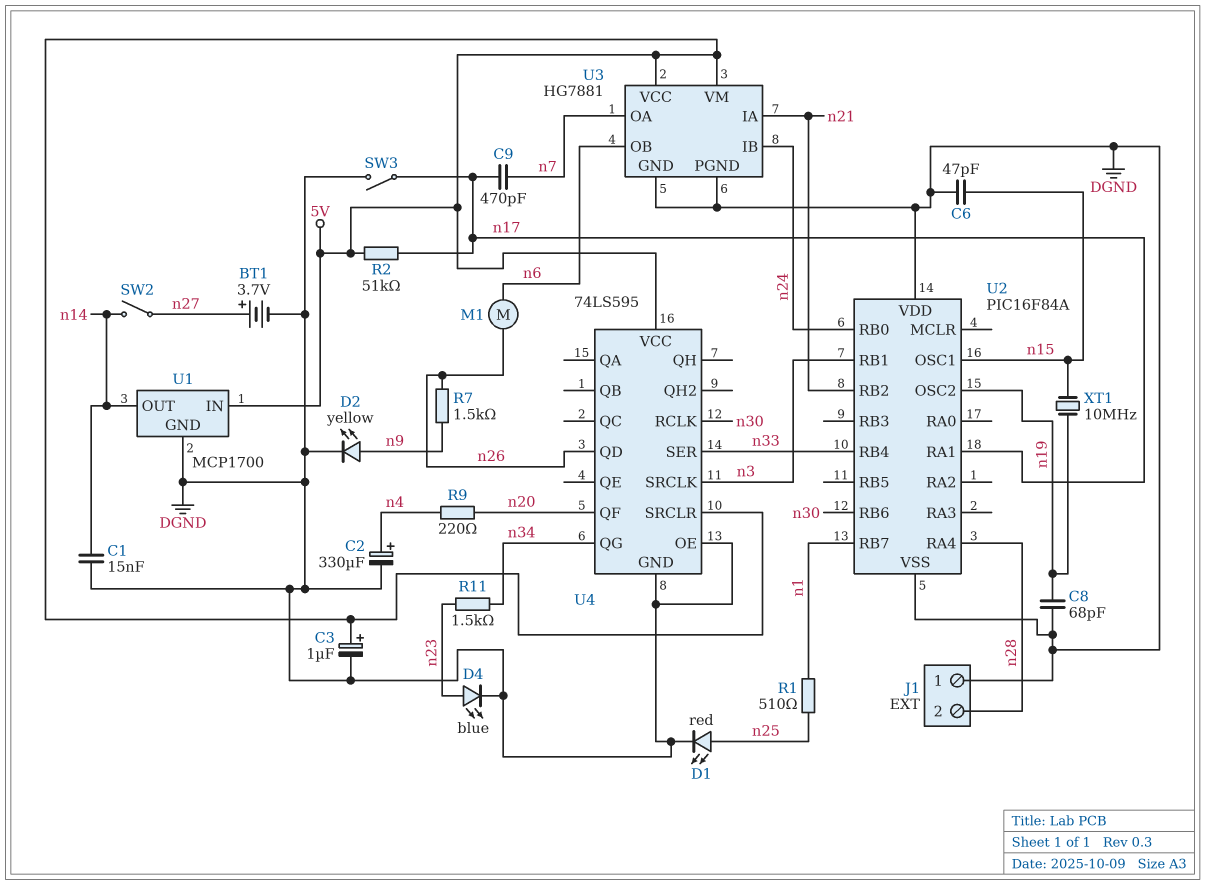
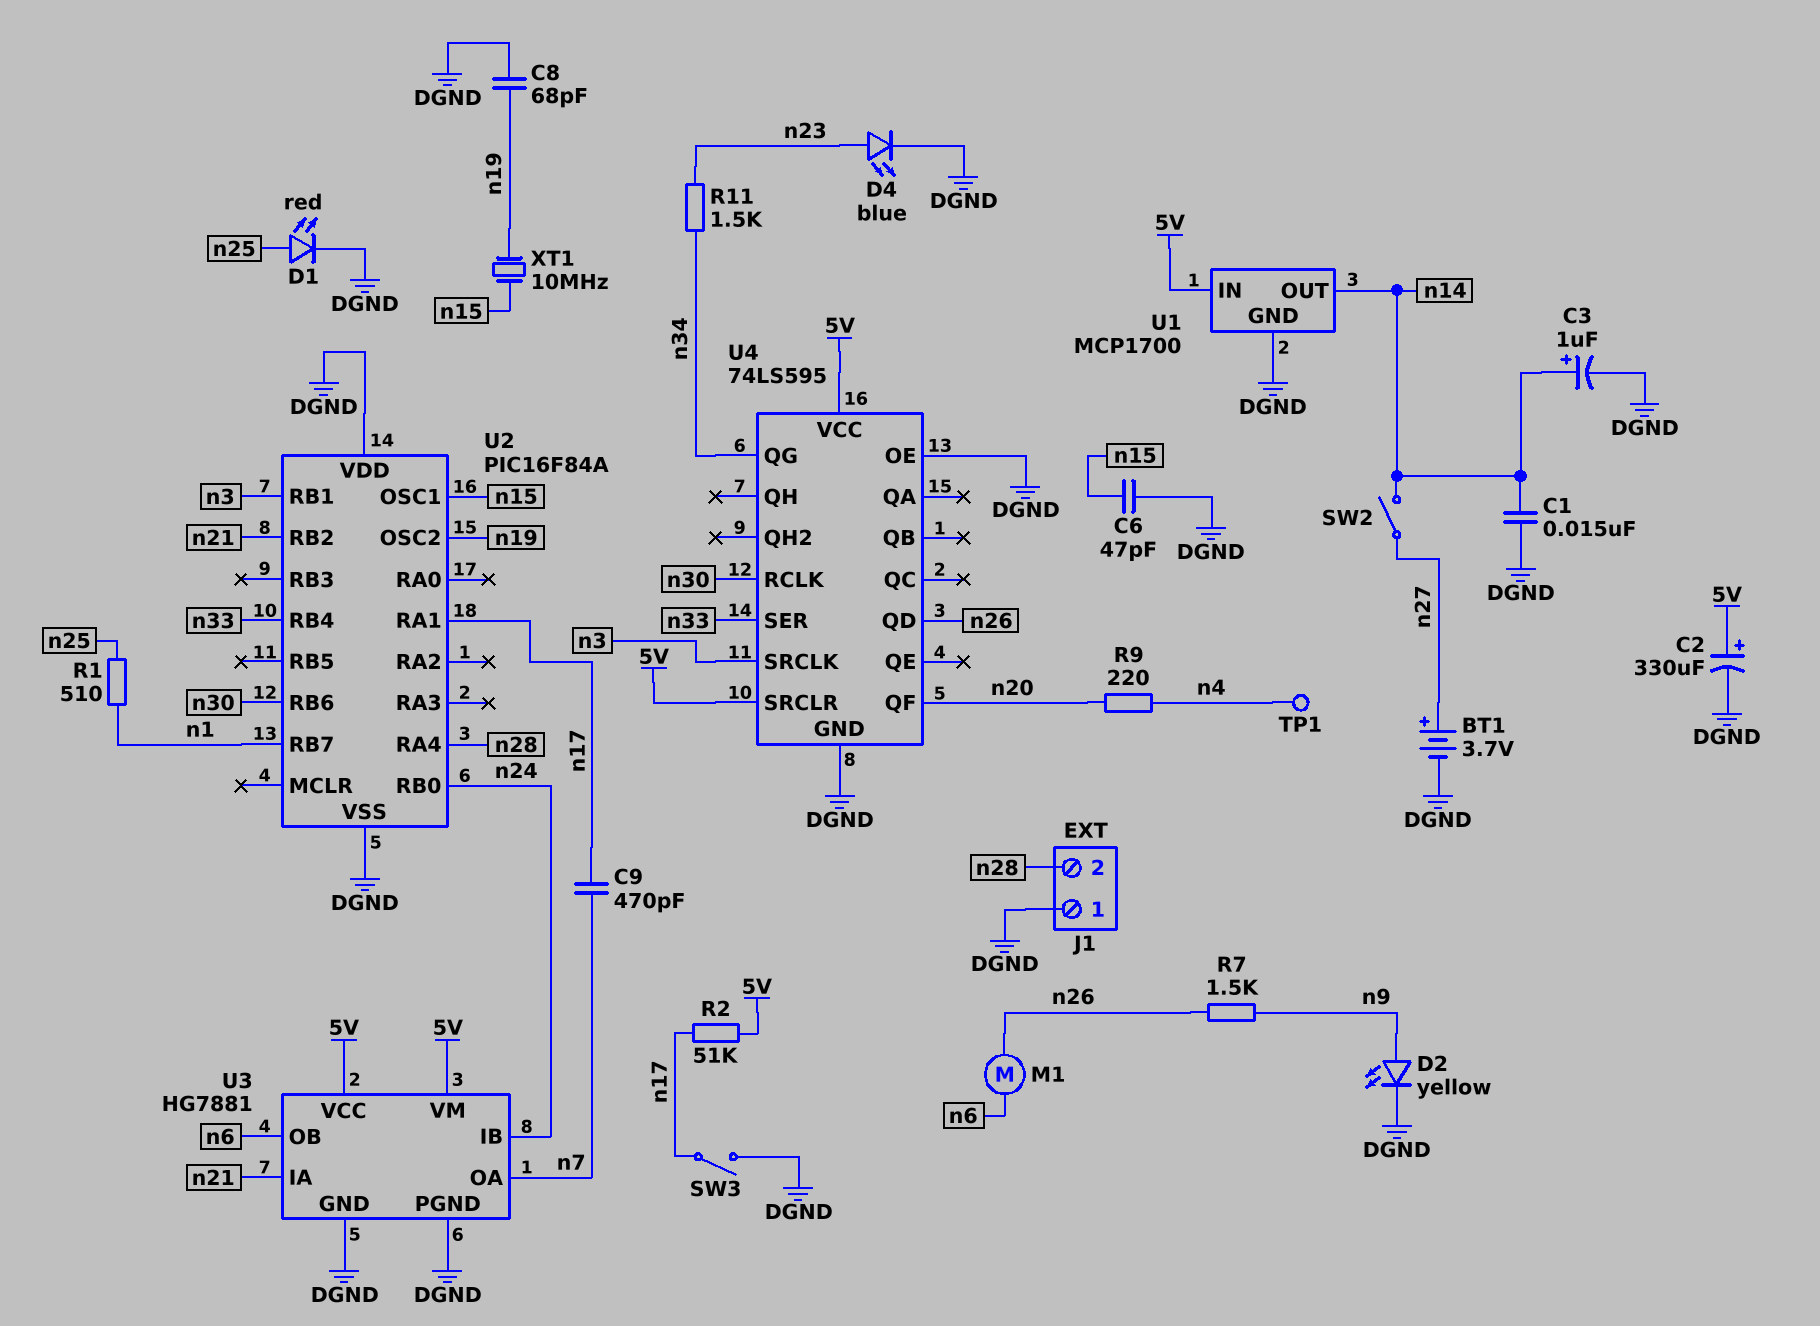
C2: 330uF (plus n4, minus DGND) -> 330uF (plus 5V, minus DGND)
C3: 1uF (plus 5V, minus DGND) -> 1uF (plus n14, minus DGND)
TP1: none -> test point (n4)

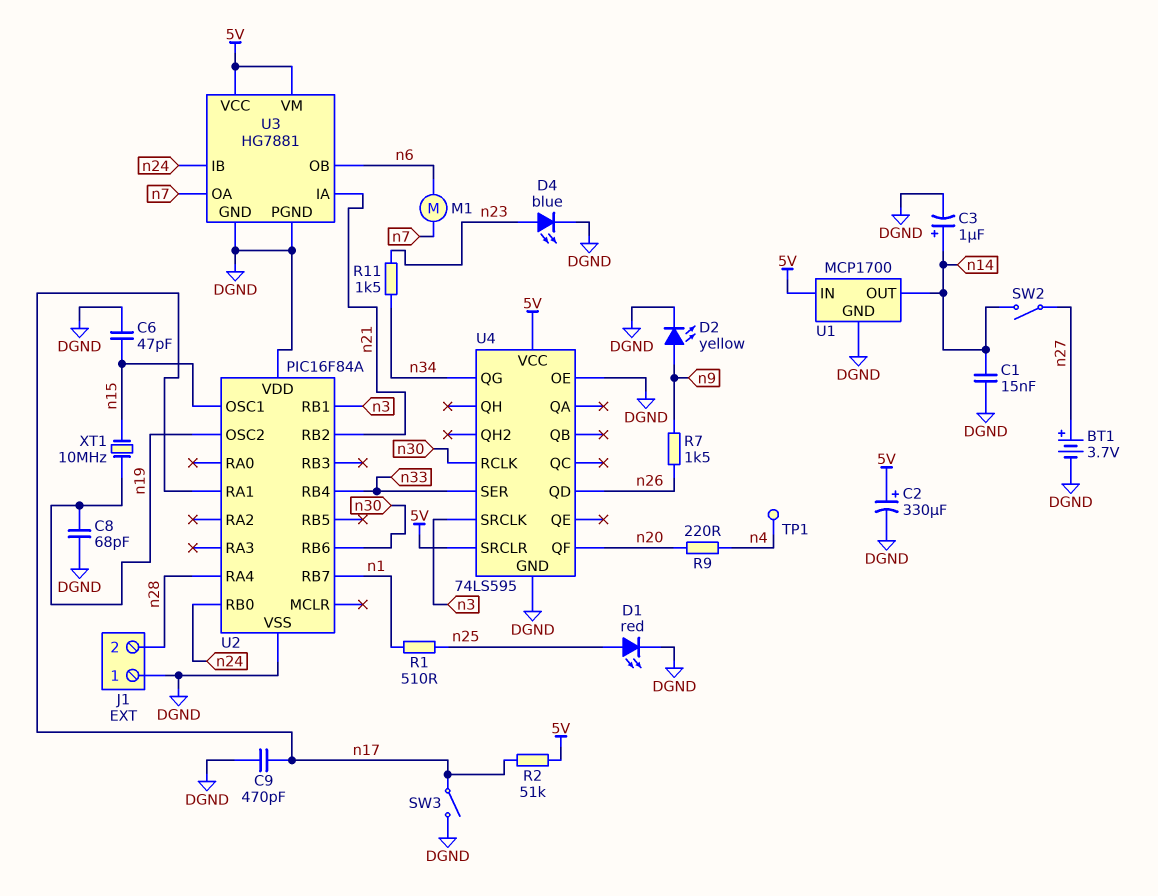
C9: 470pF (n7, n17) -> 470pF (DGND, n17)
M1: motor (n6, n26) -> motor (n6, n7)

